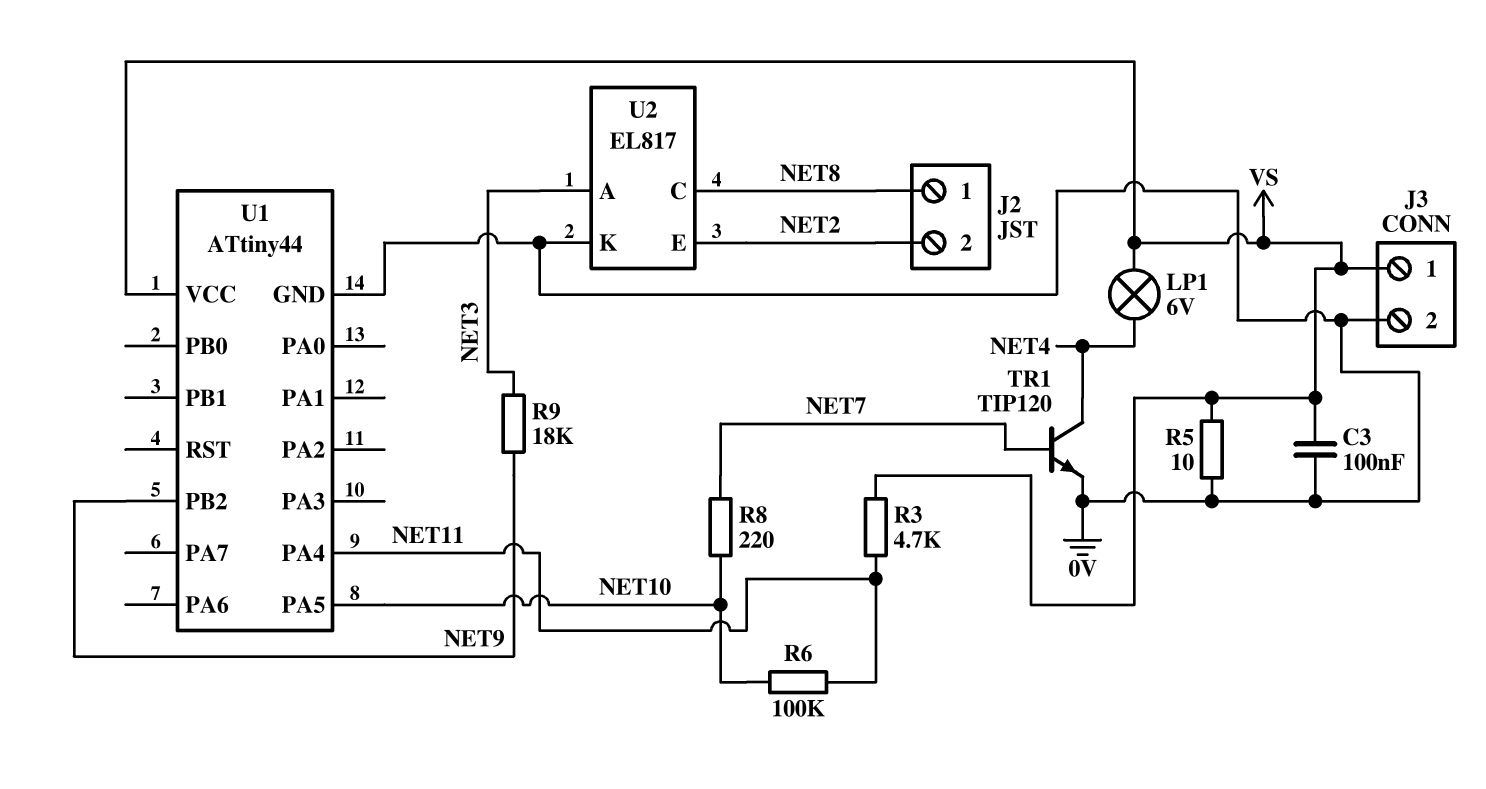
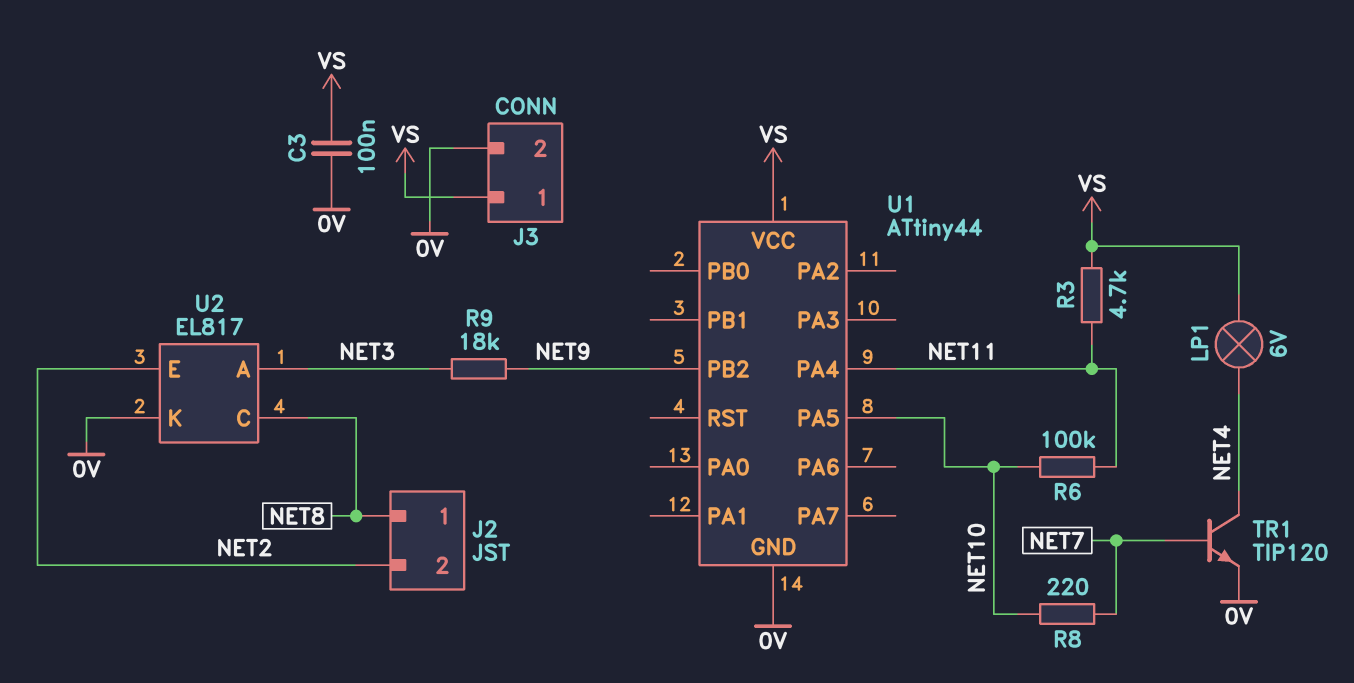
R5: 10 (0V, VS) -> none

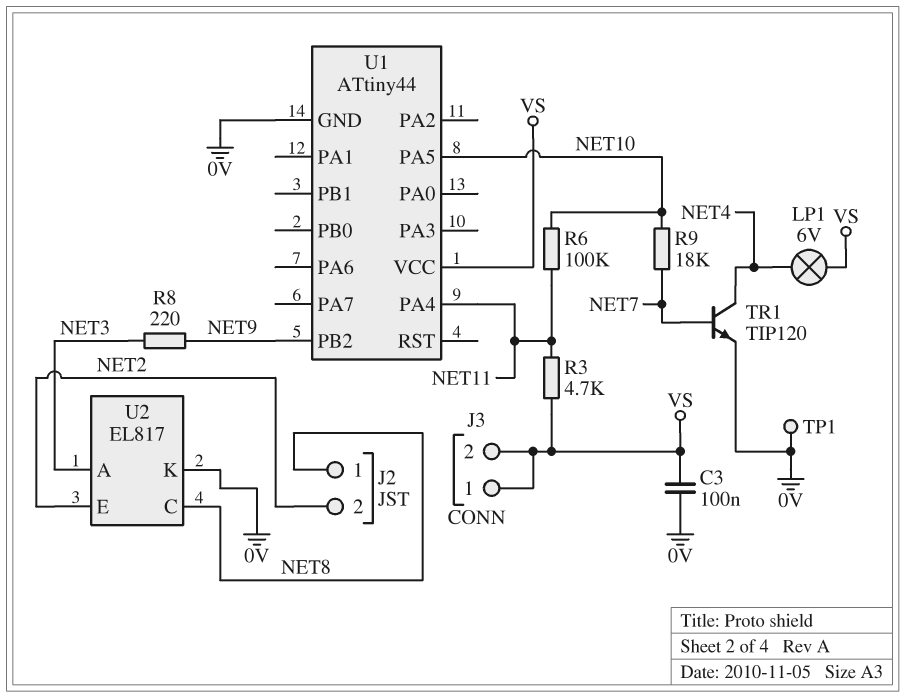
J3 pin 2: 0V -> VS
R8: 220 (NET7, NET10) -> 220 (NET3, NET9)
R9: 18k (NET3, NET9) -> 18k (NET7, NET10)
TP1: none -> test point (0V)

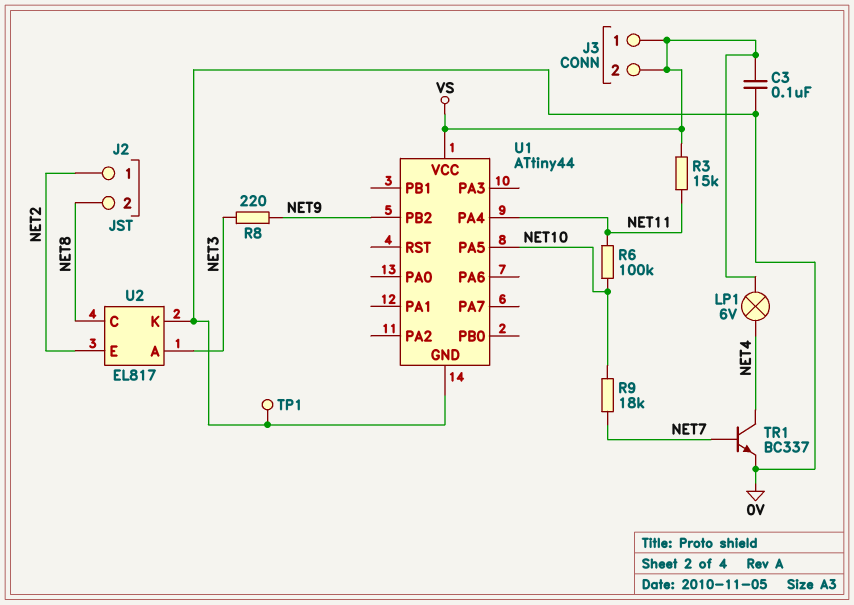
J2 pin 1: NET8 -> NET2
J2 pin 2: NET2 -> NET8
R3: 4.7k (NET11, VS) -> 15k (NET11, VS)
TR1: NPN TIP120 (B NET7, C NET4, E 0V) -> NPN BC337 (B NET7, C NET4, E 0V)

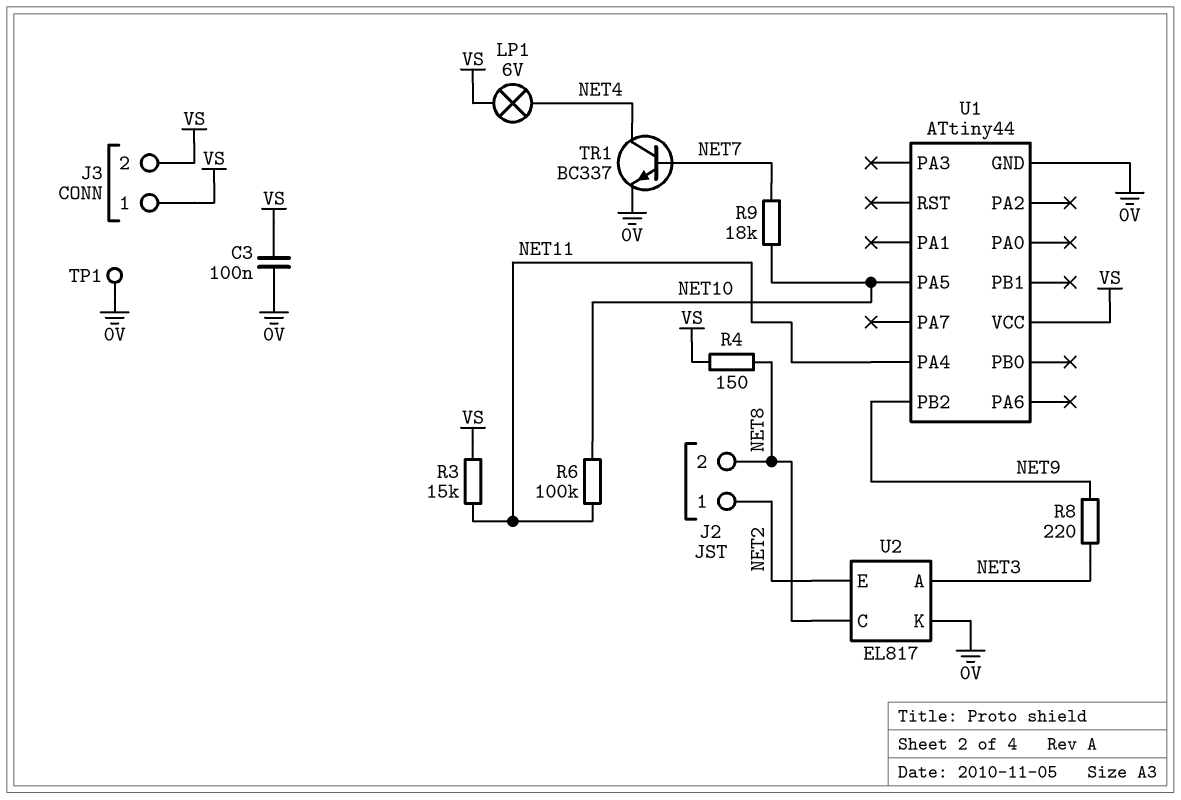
R4: none -> 150 (NET8, VS)

